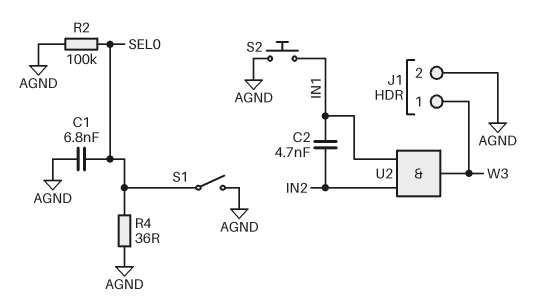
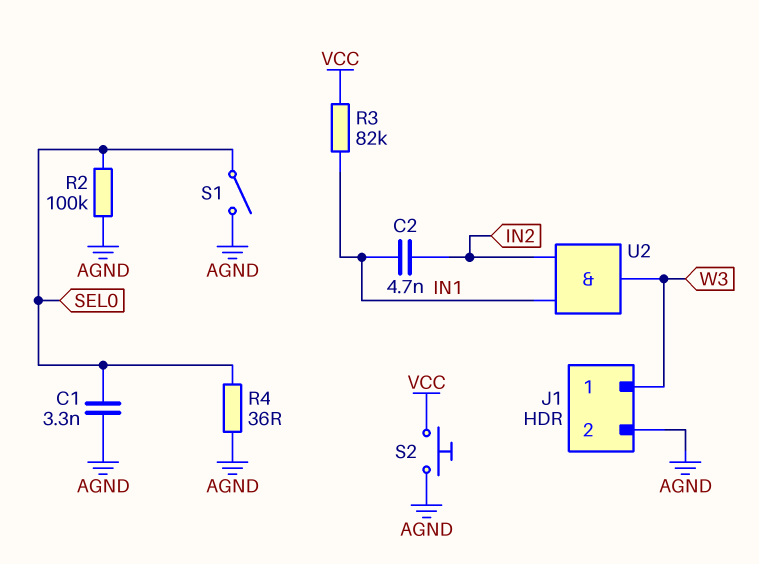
C1: 6.8nF (AGND, SEL0) -> 3.3nF (AGND, SEL0)
R3: none -> 82k (IN1, VCC)
S2: button (AGND, IN1) -> button (AGND, VCC)

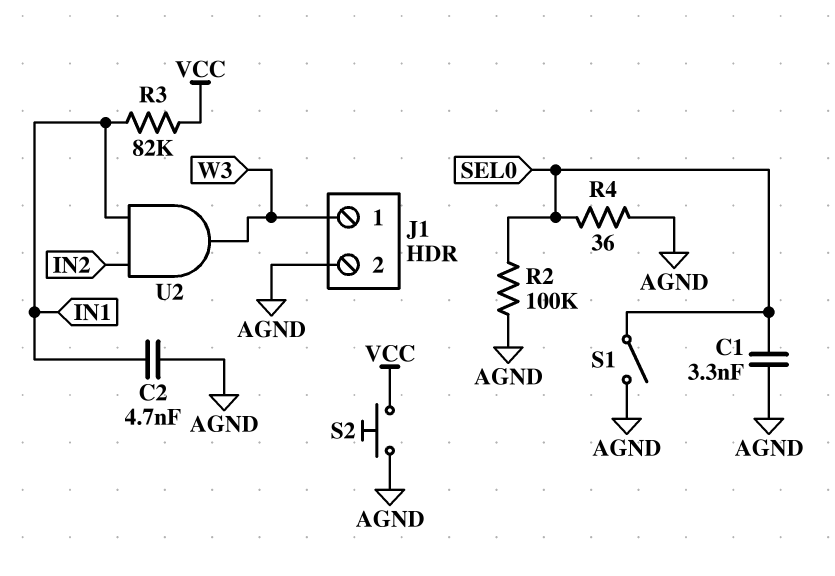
C2: 4.7nF (IN1, IN2) -> 4.7nF (AGND, IN1)

